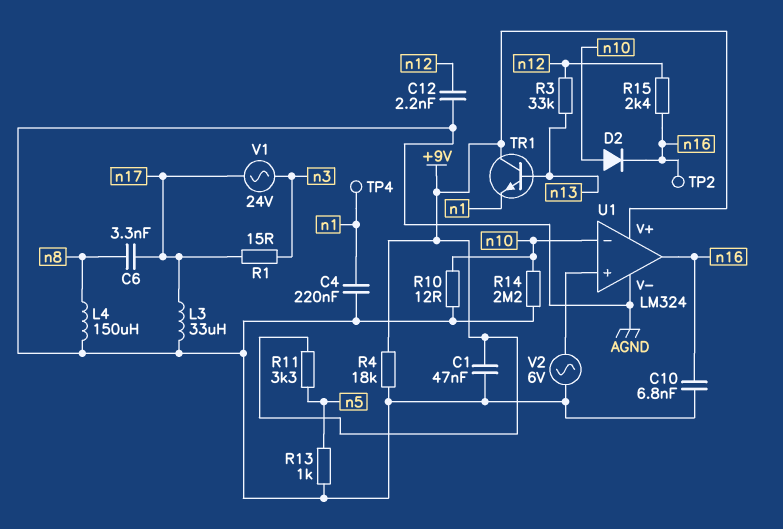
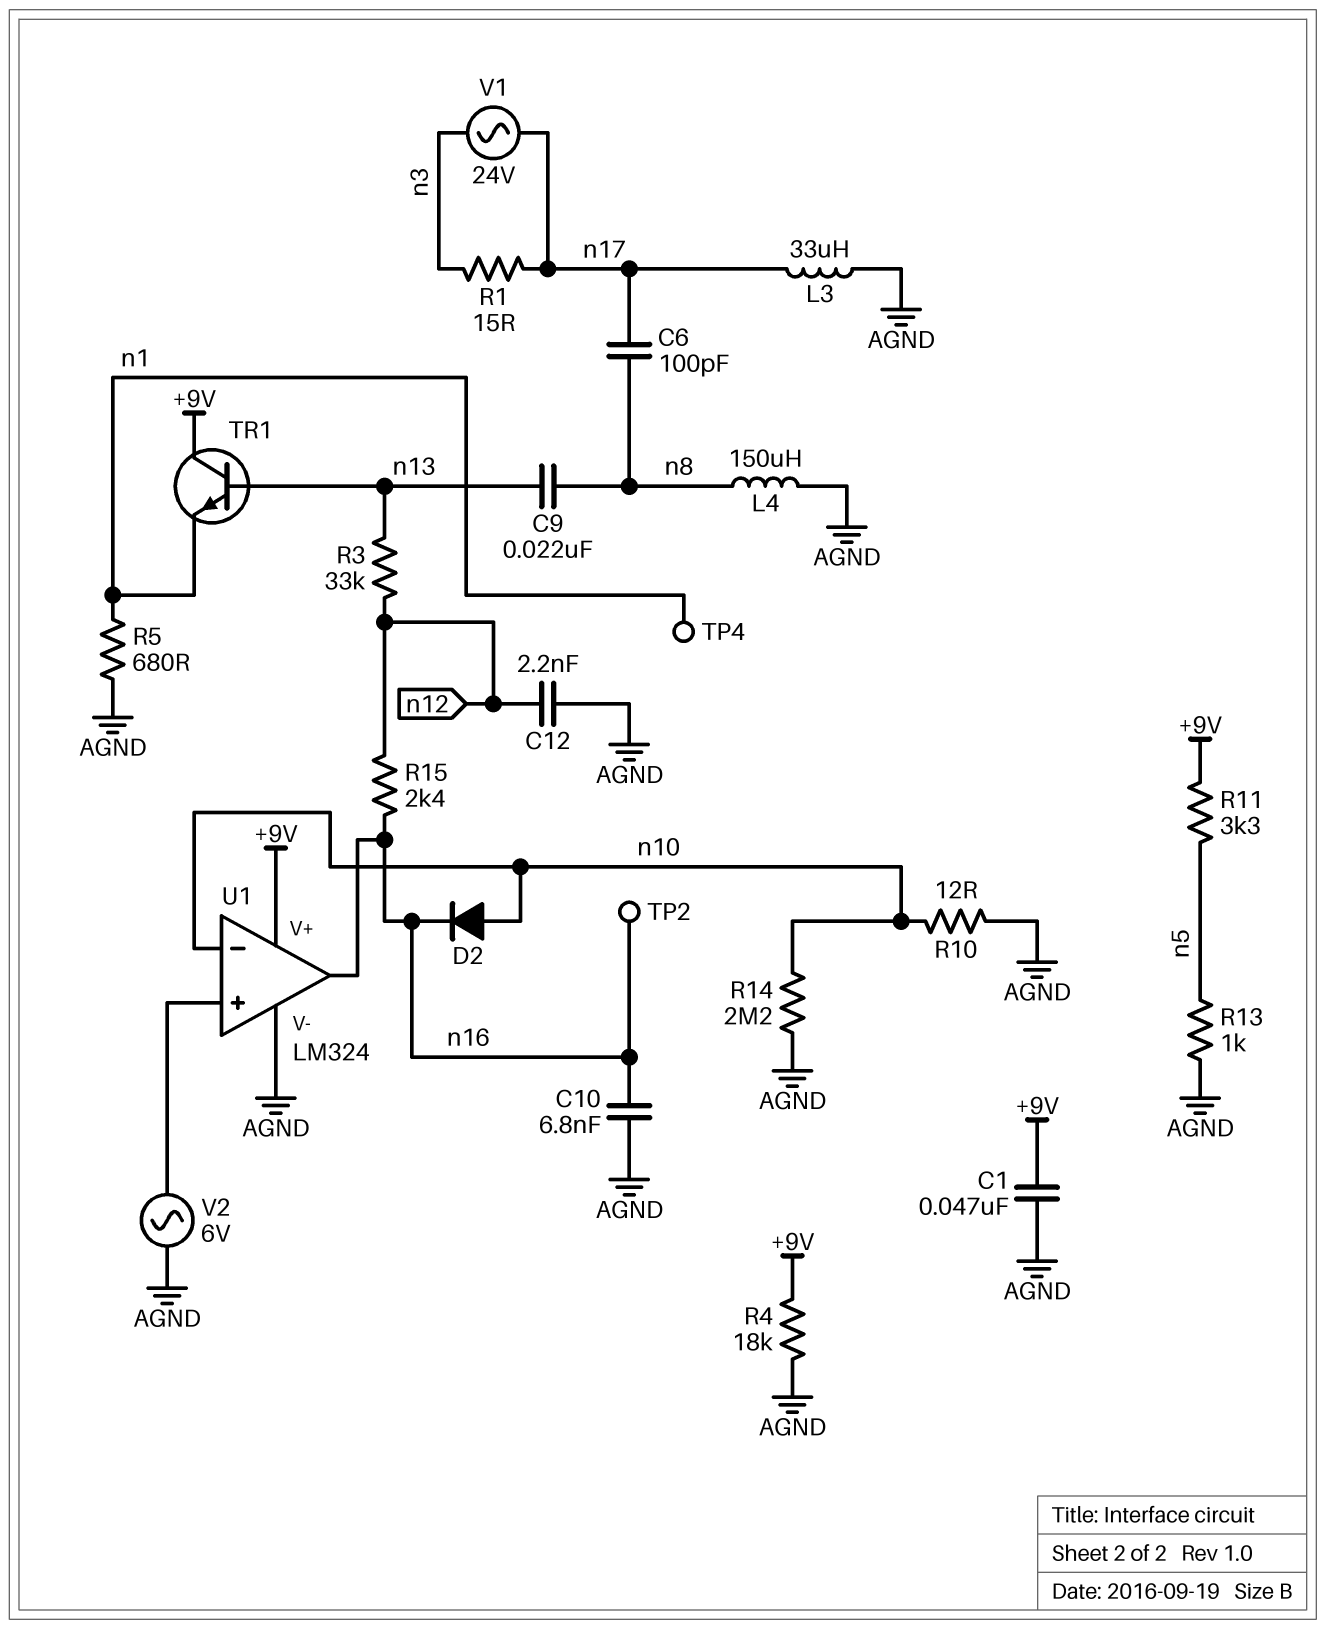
C4: 220nF (AGND, n1) -> none
C6: 3.3nF (n8, n17) -> 100pF (n8, n17)
C9: none -> 22nF (n8, n13)
R5: none -> 680 (AGND, n1)

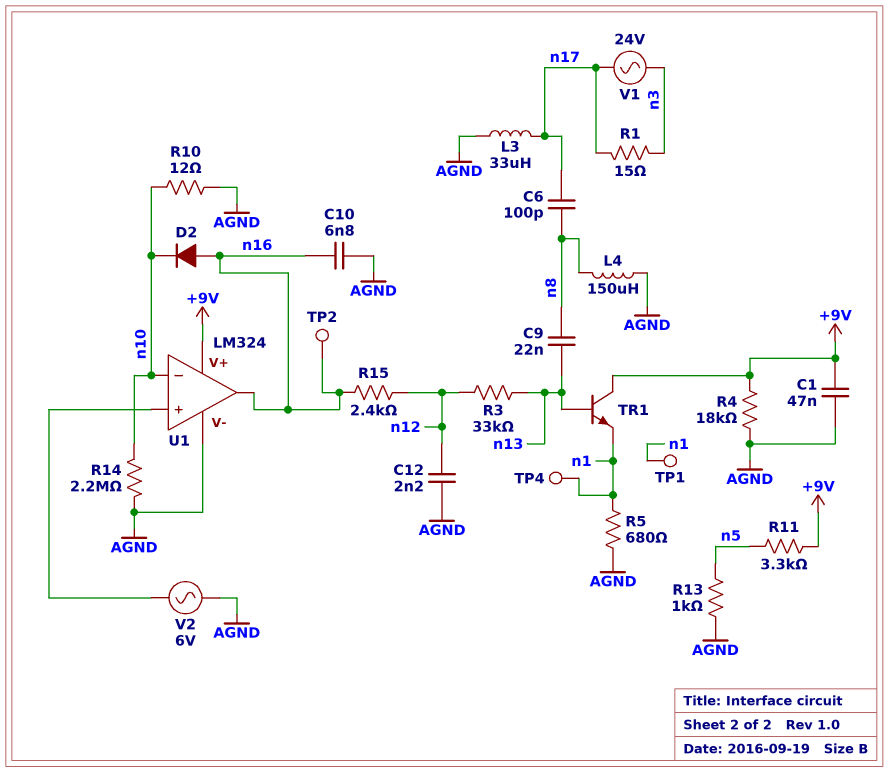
D2: diode (A n10, K n16) -> diode (A n16, K n10)
TP1: none -> test point (n1)

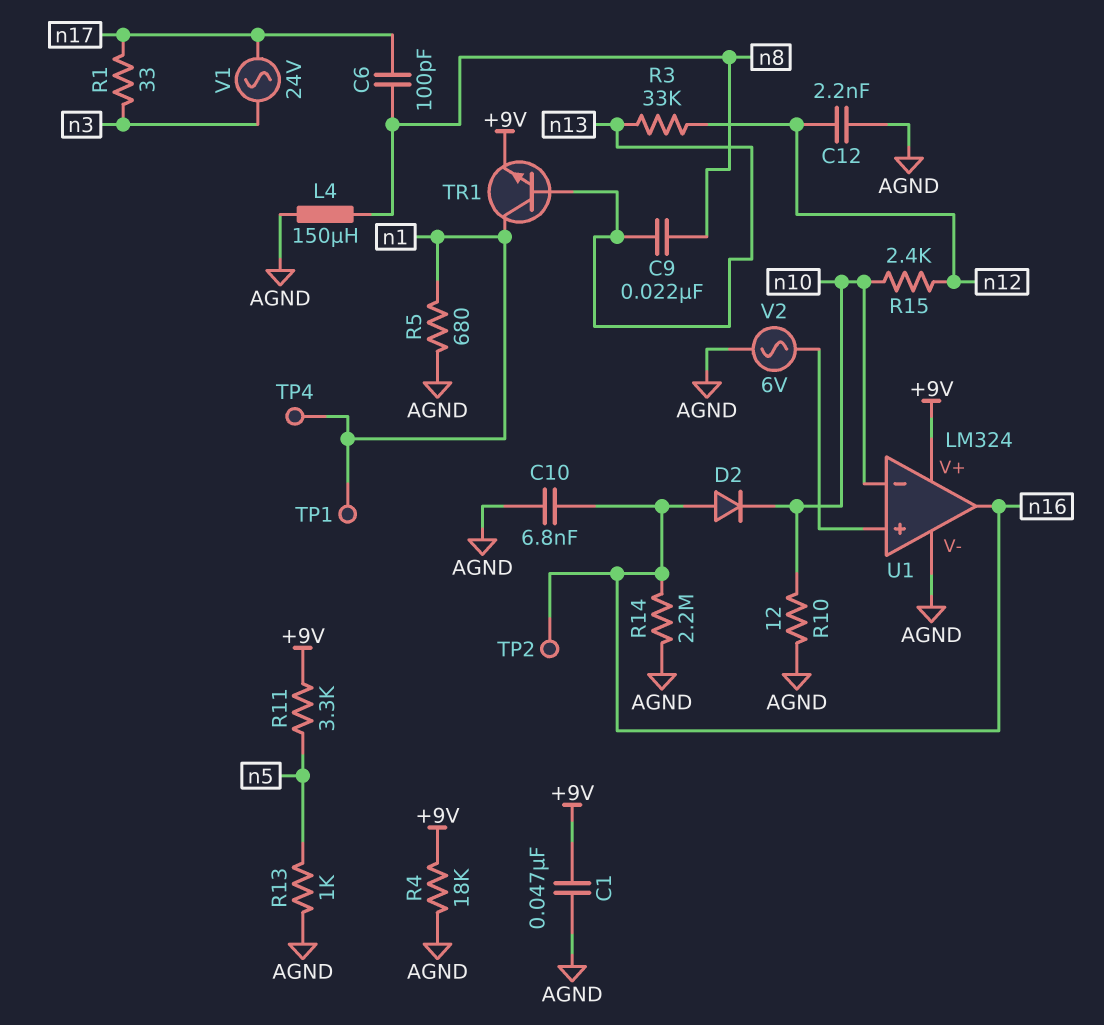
L3: 33uH (AGND, n17) -> none
R1: 15 (n3, n17) -> 33 (n3, n17)
R14: 2.2M (AGND, n10) -> 2.2M (AGND, n16)
R15: 2.4k (n12, n16) -> 2.4k (n10, n12)
TR1: NPN (B n13, C +9V, E n1) -> NPN (B n13, C n1, E +9V)

